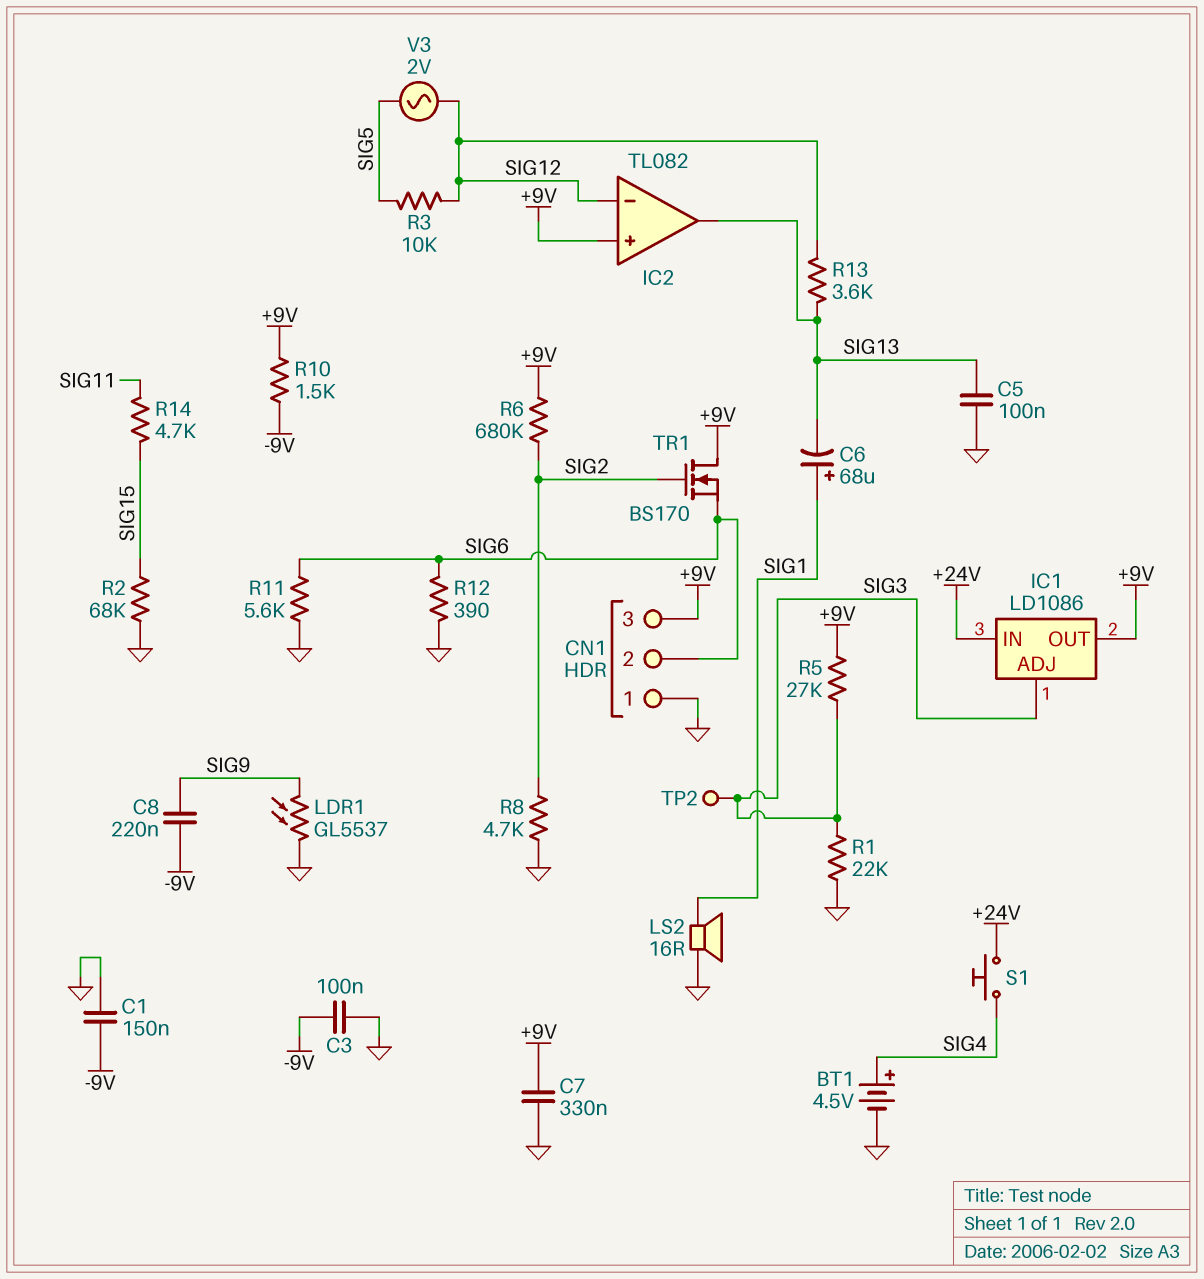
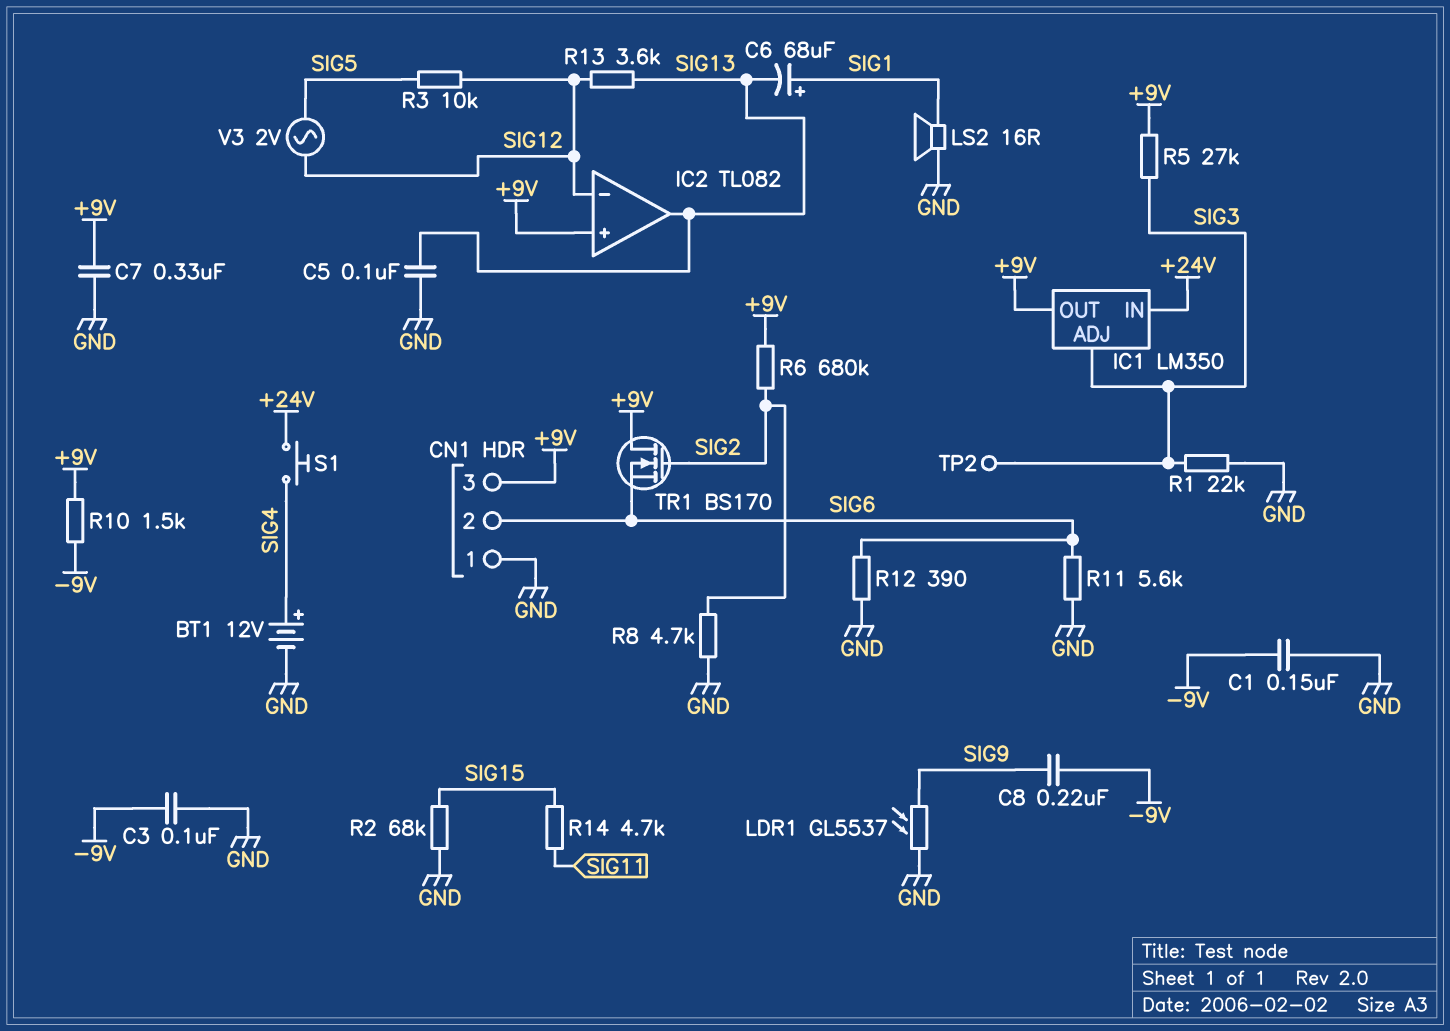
BT1: 4.5V (plus SIG4, minus GND) -> 12V (plus SIG4, minus GND)
IC1: LD1086 -> LM350

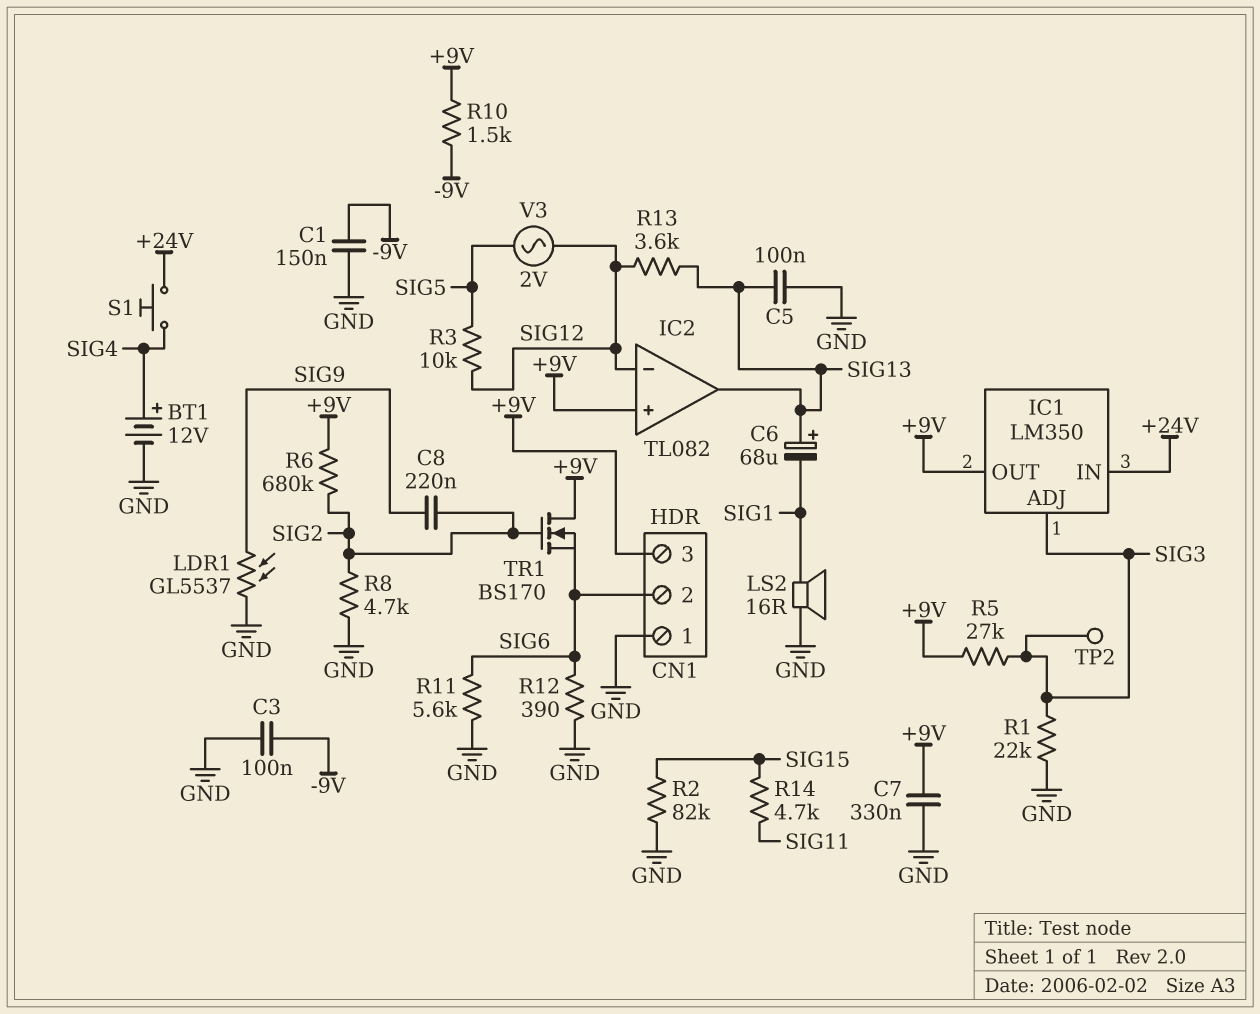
C6: 68uF (plus SIG1, minus SIG13) -> 68uF (plus SIG13, minus SIG1)
C8: 220nF (-9V, SIG9) -> 220nF (SIG2, SIG9)
R2: 68k (GND, SIG15) -> 82k (GND, SIG15)

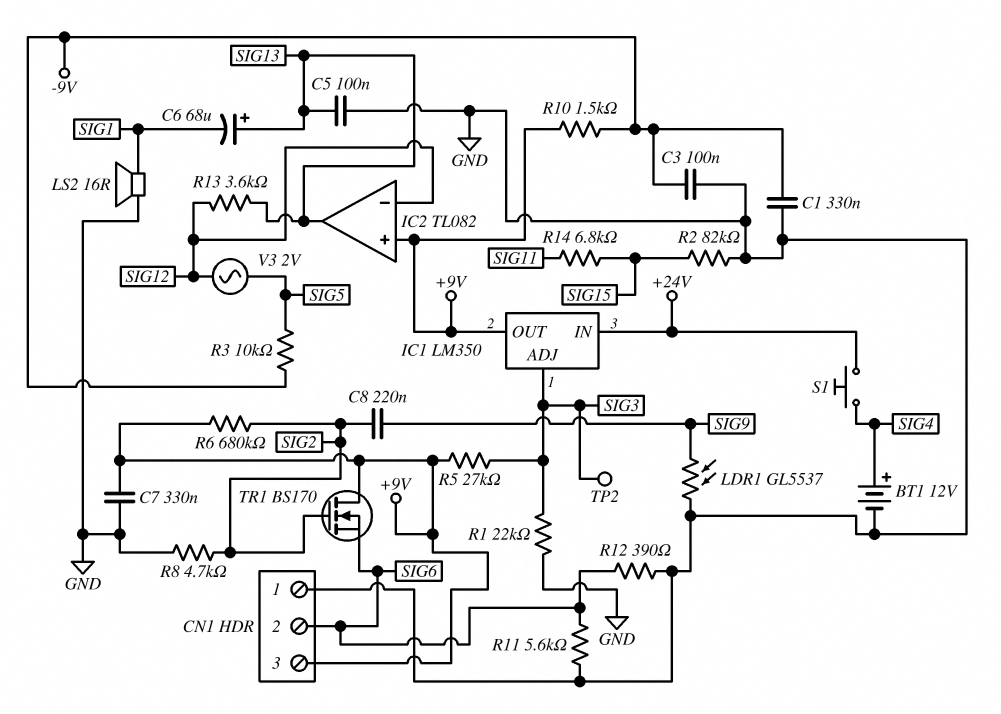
C1: 150nF (-9V, GND) -> 330nF (-9V, GND)
R3: 10k (SIG5, SIG12) -> 10k (-9V, SIG5)
R14: 4.7k (SIG11, SIG15) -> 6.8k (SIG11, SIG15)

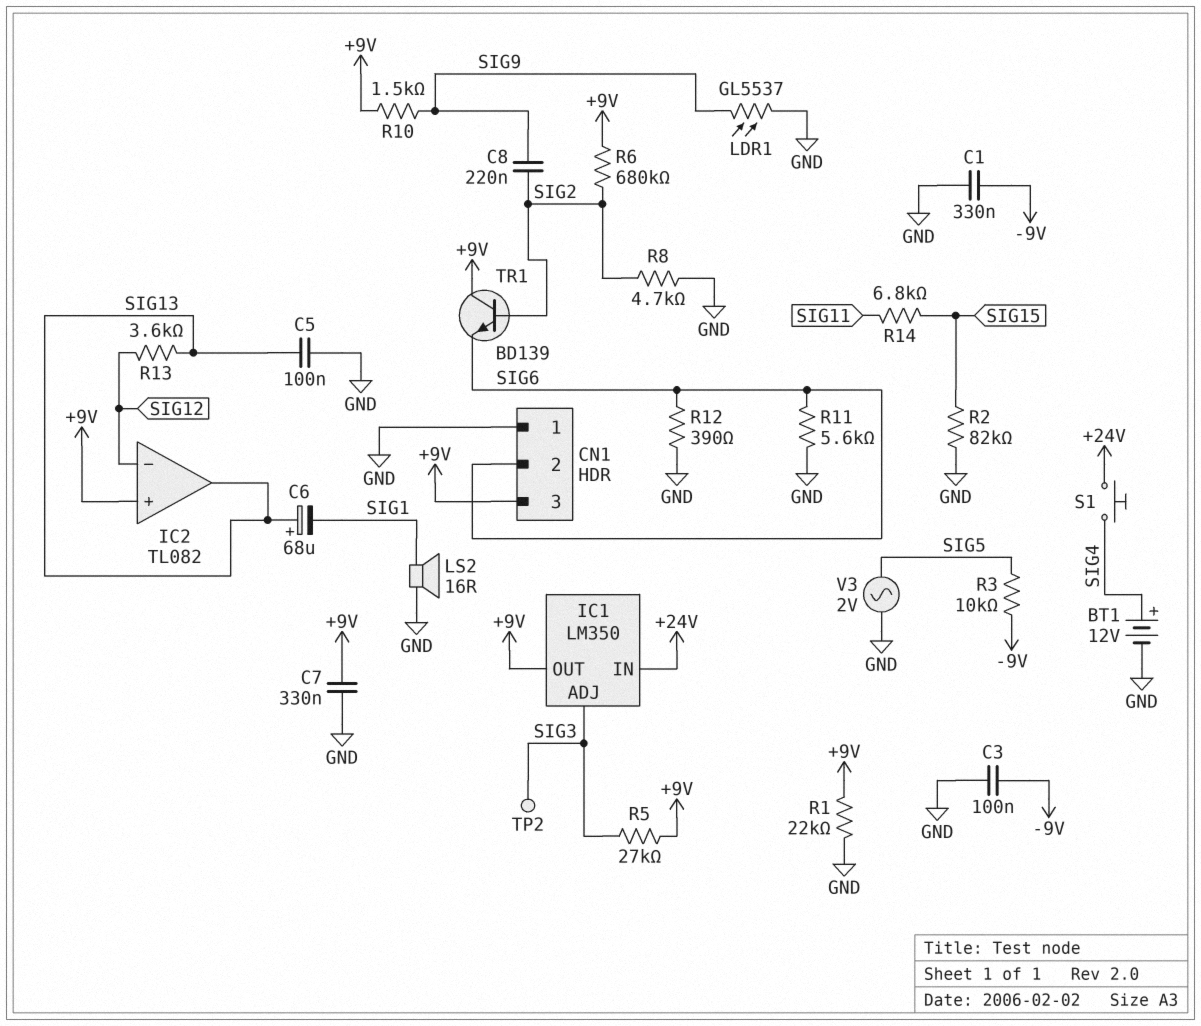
R1: 22k (GND, SIG3) -> 22k (+9V, GND)
R10: 1.5k (+9V, -9V) -> 1.5k (+9V, SIG9)
TR1: NMOS BS170 (G SIG2, D +9V, S SIG6) -> NPN BD139 (B SIG2, C +9V, E SIG6)
V3: AC 2V (SIG5, SIG12) -> AC 2V (GND, SIG5)

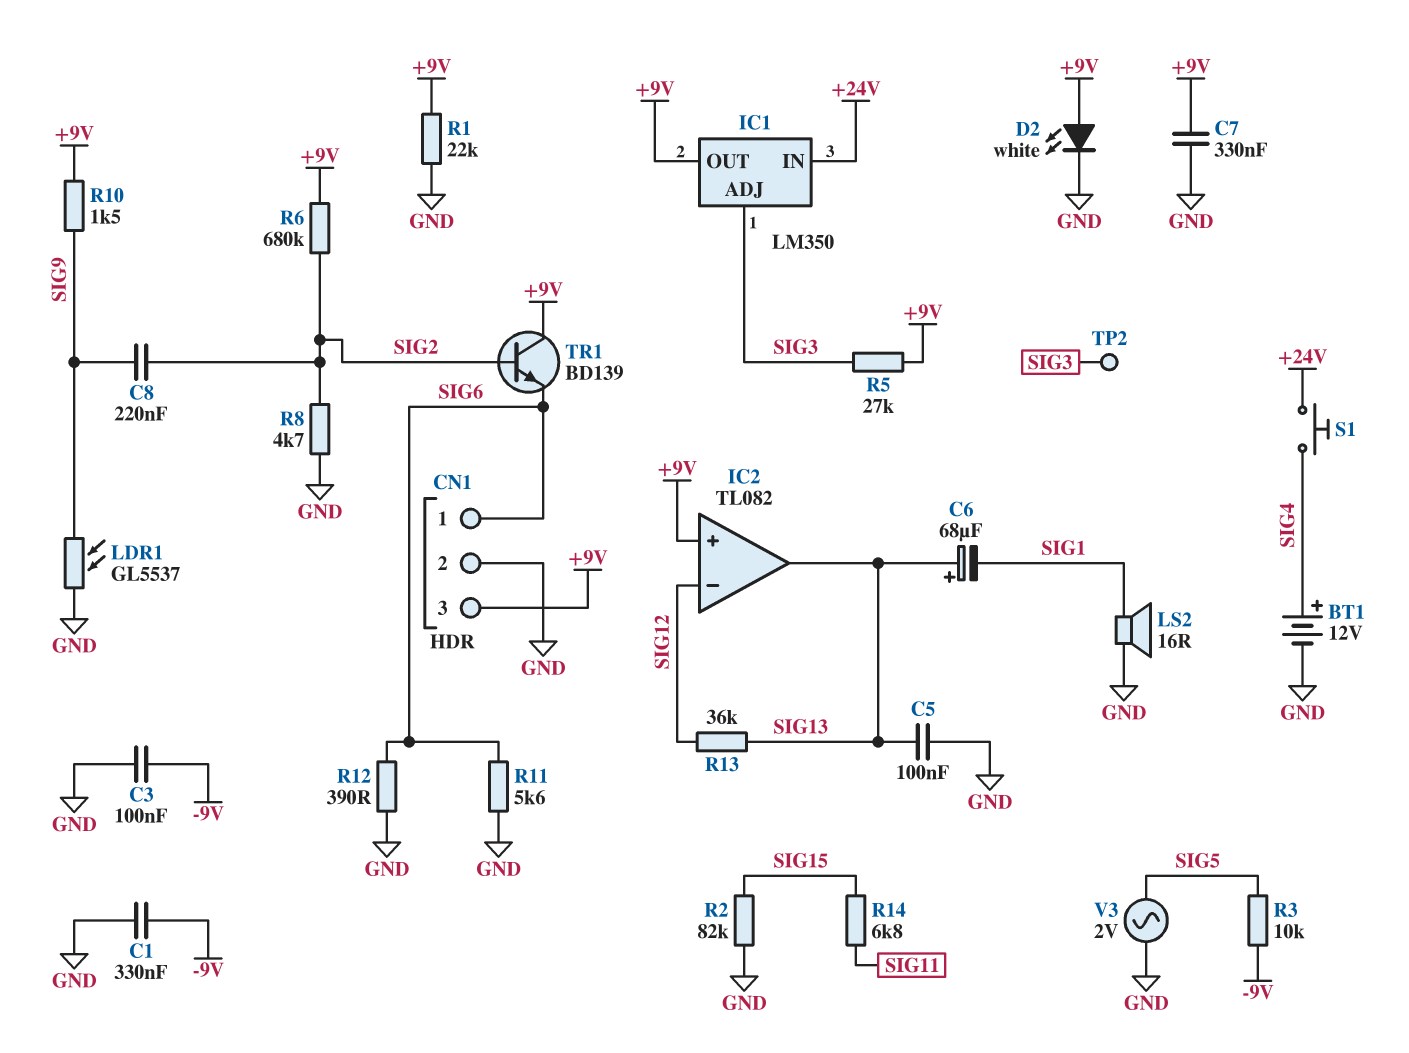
CN1 pin 1: GND -> SIG6
CN1 pin 2: SIG6 -> GND
D2: none -> LED white (A +9V, K GND)
R13: 3.6k (SIG12, SIG13) -> 36k (SIG12, SIG13)

